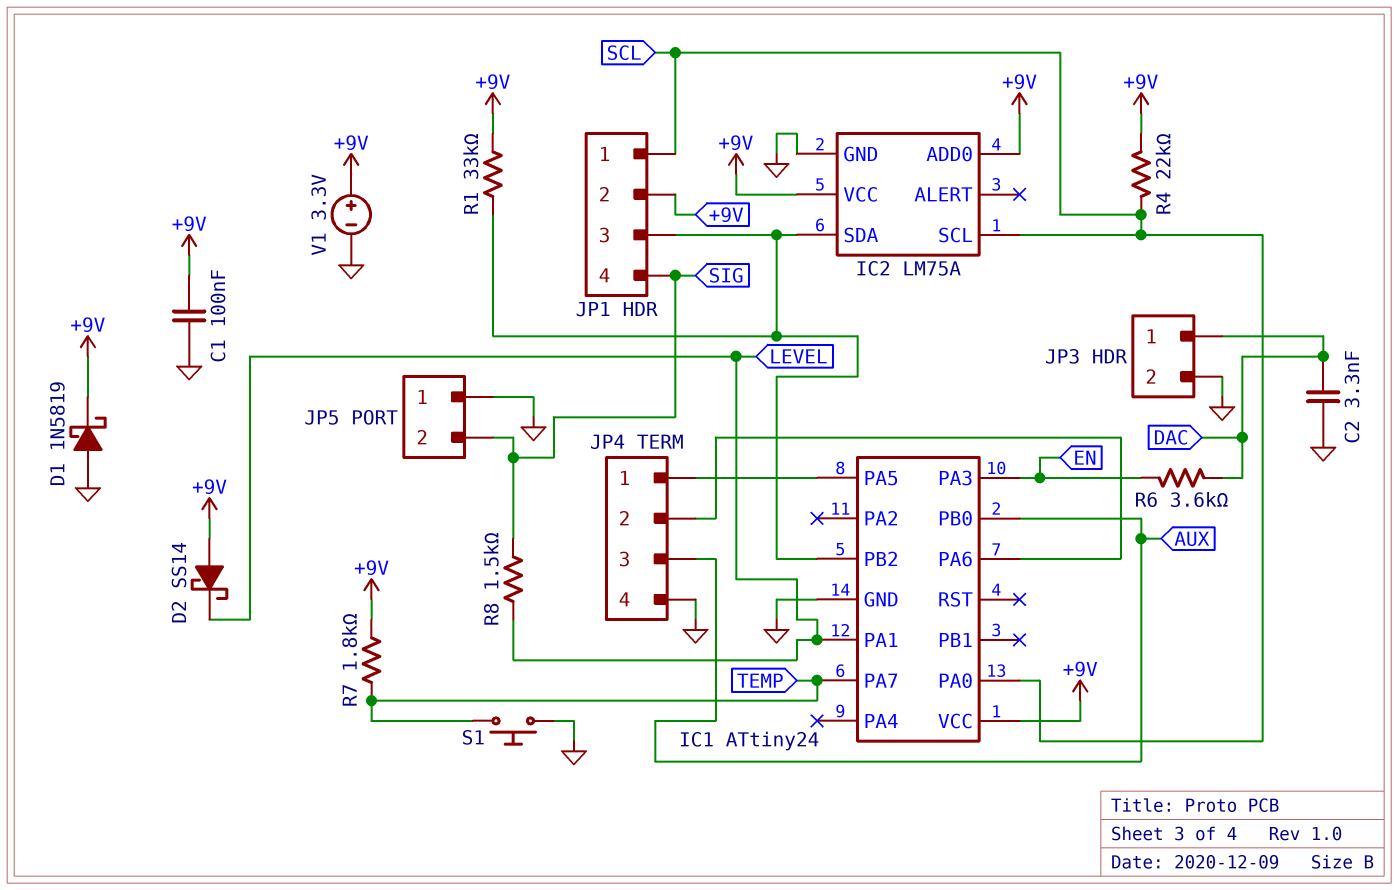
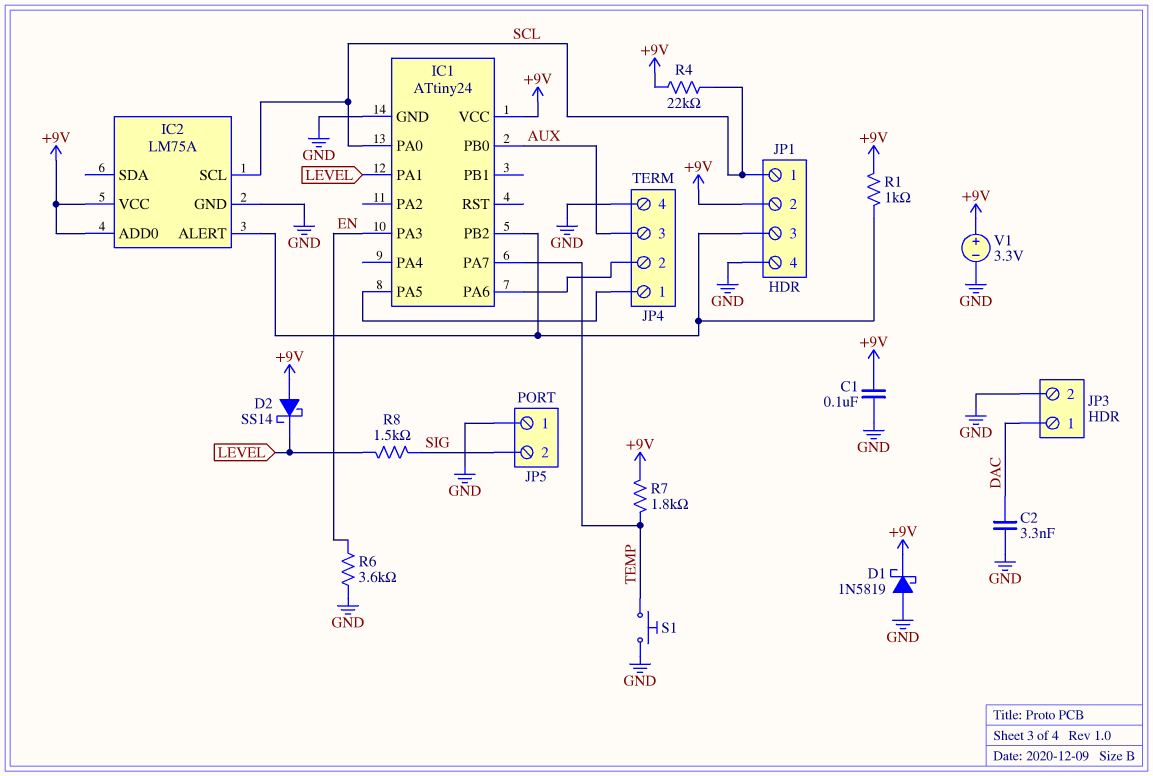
IC2 pin ALERT: none -> IC1/PB2
IC2 pin SDA: IC1/PB2 -> none
JP1 pin 4: SIG -> GND
R1: 33k (+9V, IC1/PB2) -> 1k (+9V, IC1/PB2)
R6: 3.6k (DAC, EN) -> 3.6k (EN, GND)

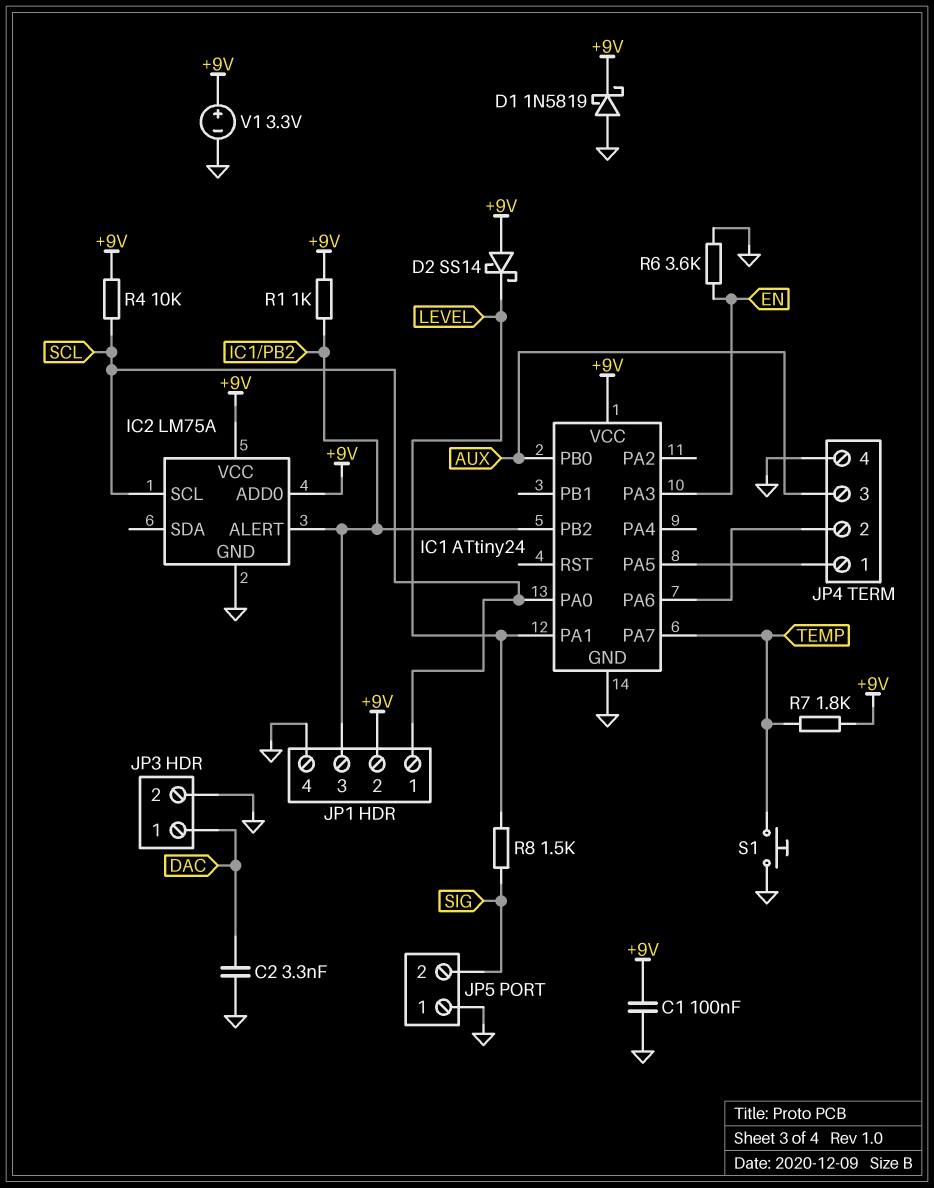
R4: 22k (+9V, SCL) -> 10k (+9V, SCL)

